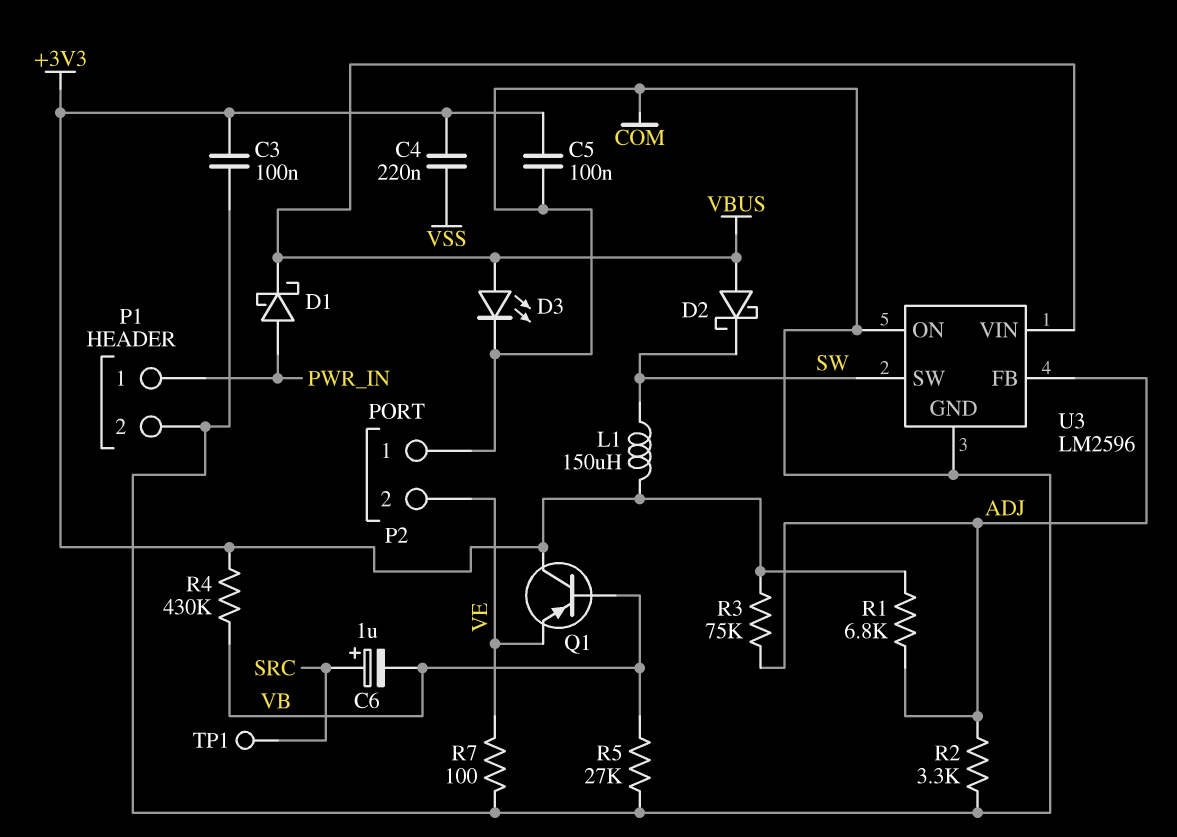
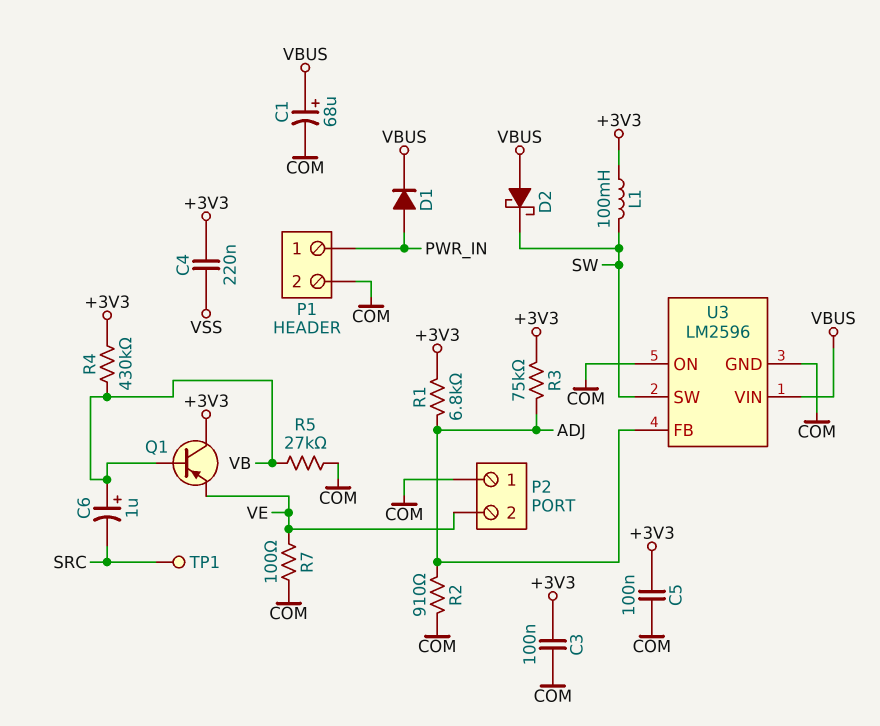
C1: none -> 68uF (plus VBUS, minus COM)
C6: 1uF (plus SRC, minus VB) -> 1uF (plus VB, minus SRC)
D1: schottky (A PWR_IN, K VBUS) -> diode (A PWR_IN, K VBUS)
D3: LED (A VBUS, K COM) -> none
L1: 150uH (+3V3, SW) -> 100mH (+3V3, SW)
R2: 3.3k (ADJ, COM) -> 910 (ADJ, COM)

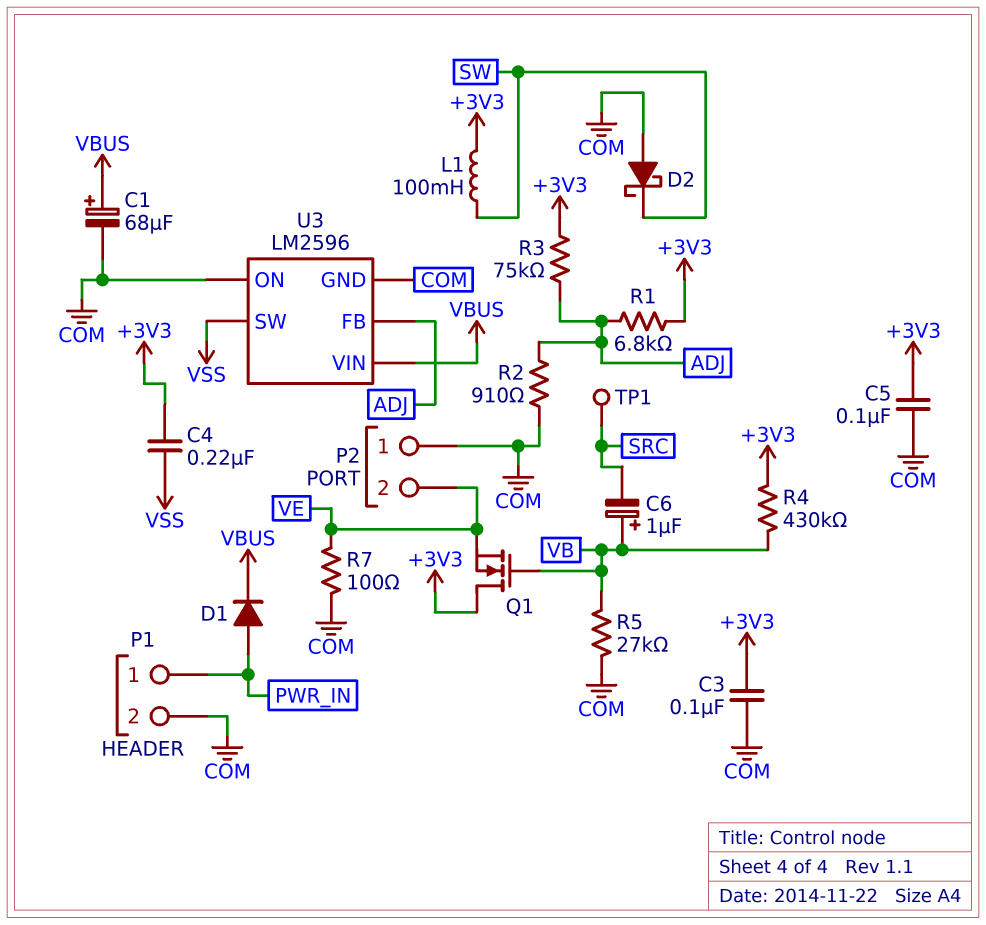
D2: schottky (A VBUS, K SW) -> schottky (A COM, K SW)
Q1: PNP (B VB, C +3V3, E VE) -> NMOS (G VB, D +3V3, S VE)
U3 pin SW: SW -> VSS

